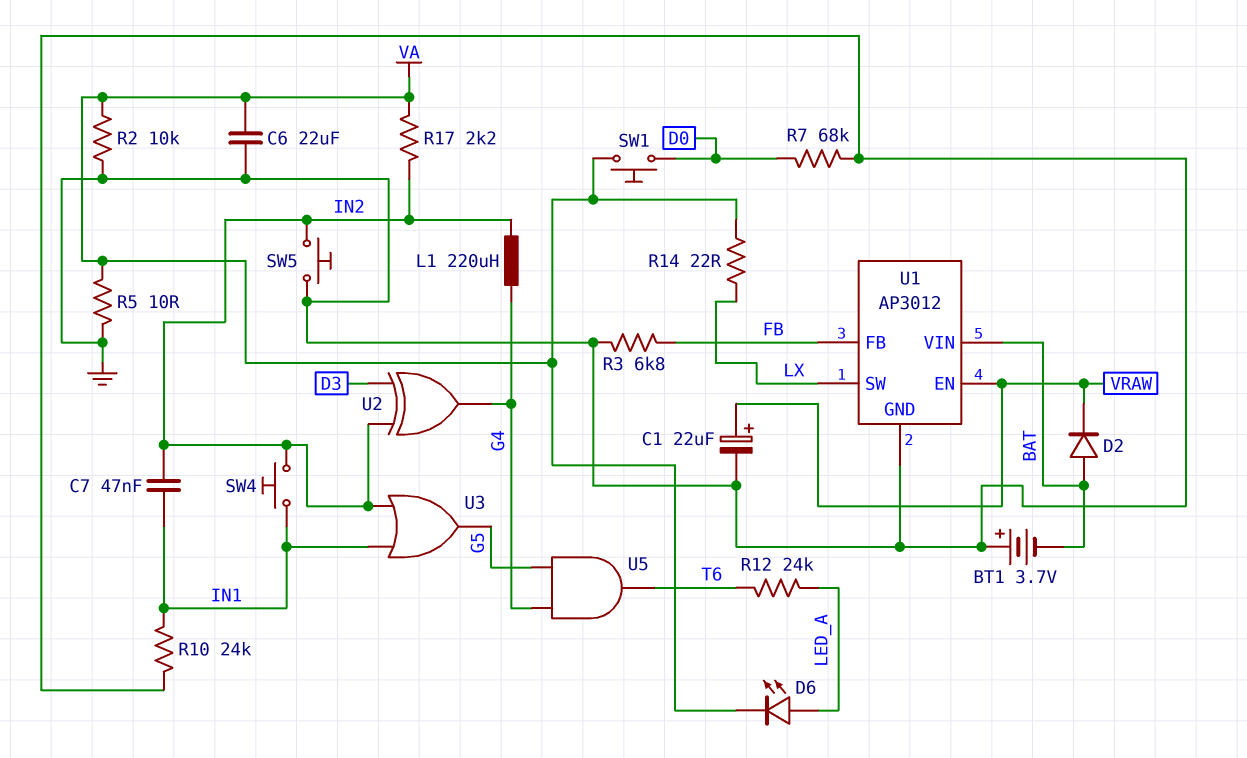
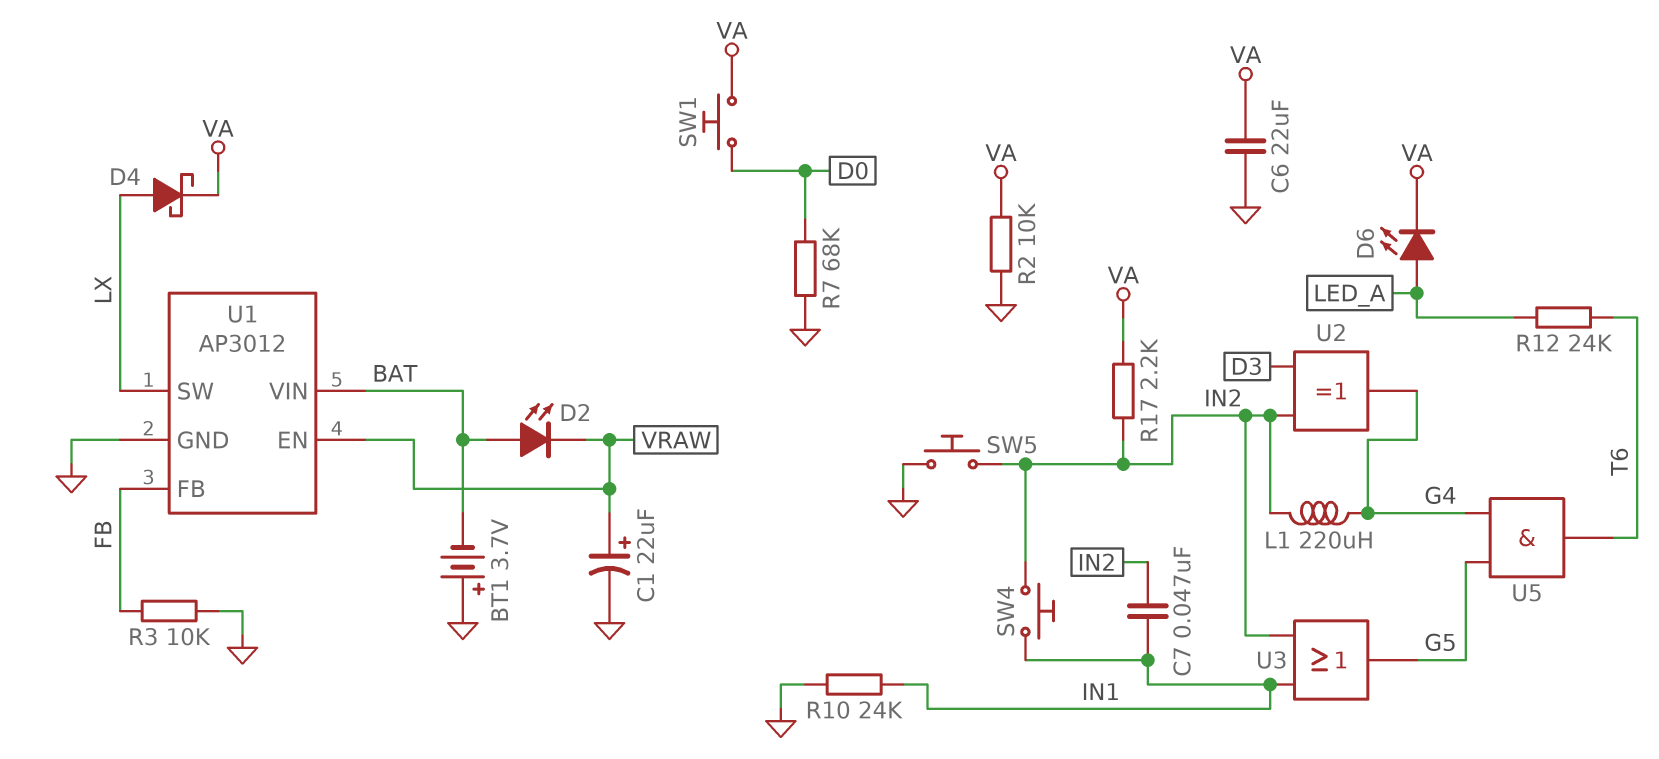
D2: diode (A BAT, K VRAW) -> LED (A BAT, K VRAW)
D4: none -> schottky (A LX, K VA)
R3: 6.8k (FB, GND) -> 10k (FB, GND)
R5: 10 (GND, VA) -> none
R14: 22 (LX, VA) -> none

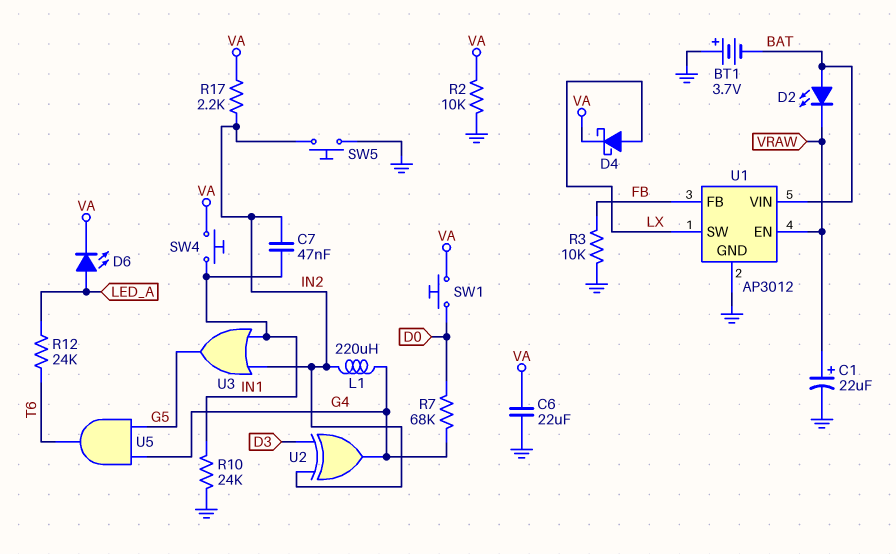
R7: 68k (D0, GND) -> 68k (D0, G4)
SW4: button (IN1, IN2) -> button (IN1, VA)

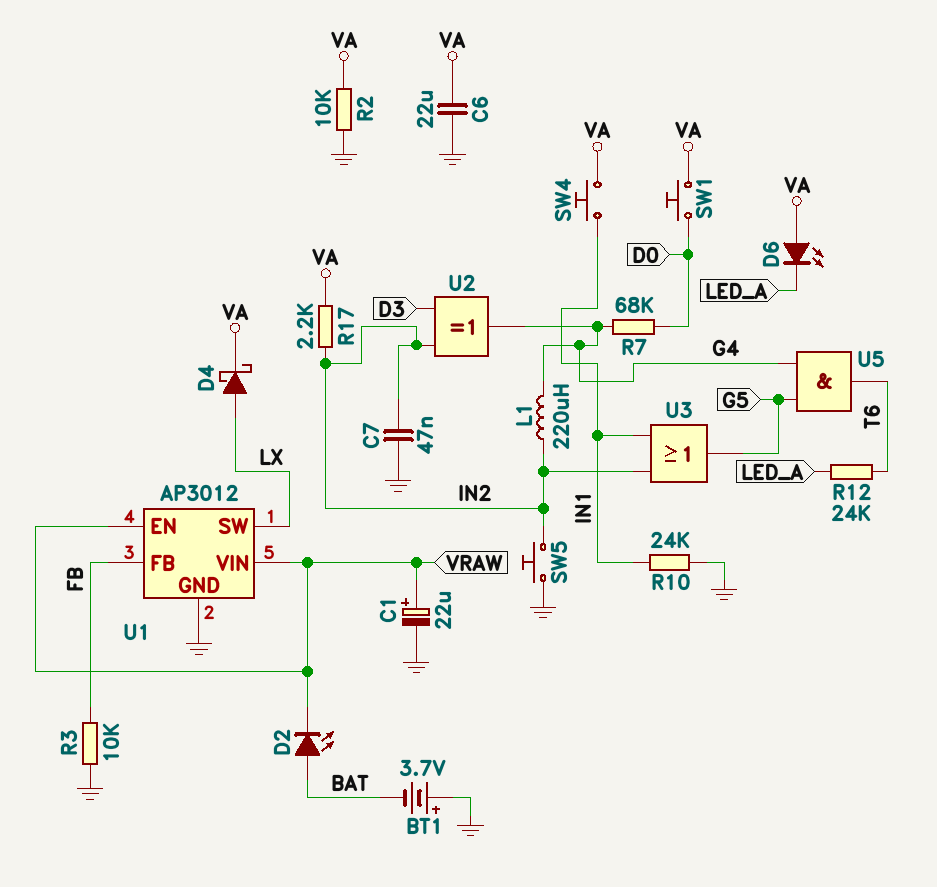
C7: 47nF (IN1, IN2) -> 47nF (GND, IN2)
D6: LED (A LED_A, K VA) -> LED (A VA, K LED_A)
U1 pin VIN: BAT -> VRAW

